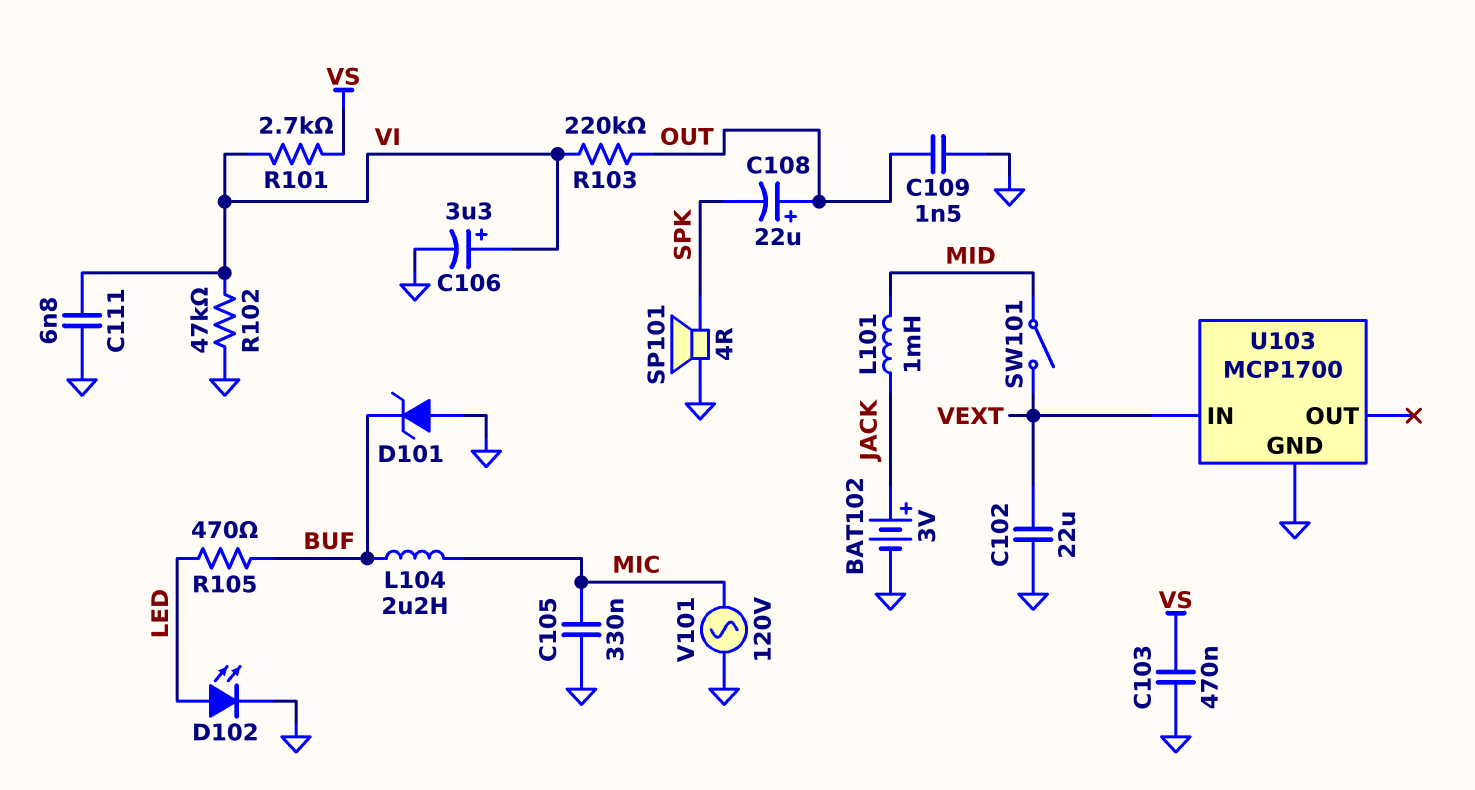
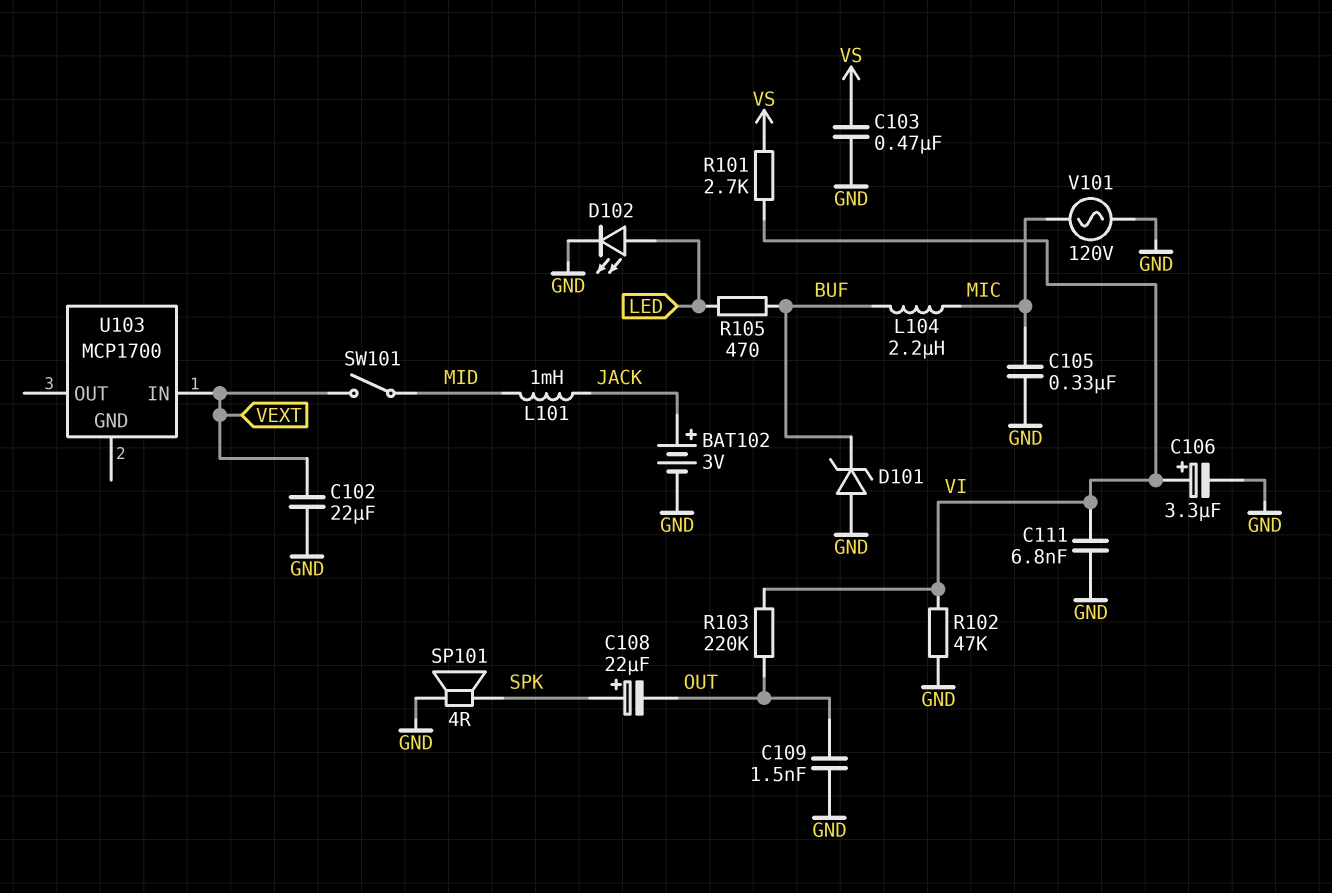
C108: 22uF (plus OUT, minus SPK) -> 22uF (plus SPK, minus OUT)
U103 pin GND: GND -> none

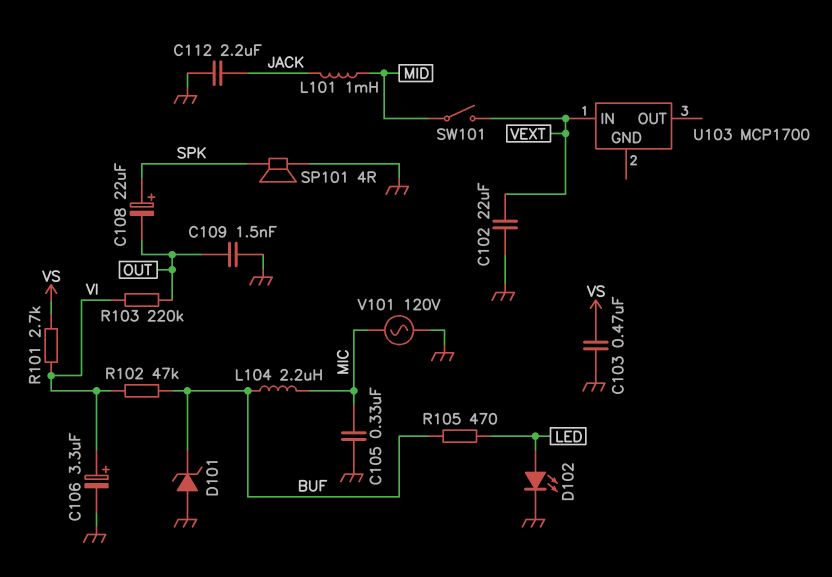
BAT102: 3V (plus JACK, minus GND) -> none
C111: 6.8nF (GND, VI) -> none
C112: none -> 2.2uF (GND, JACK)
R102: 47k (GND, VI) -> 47k (BUF, VI)

